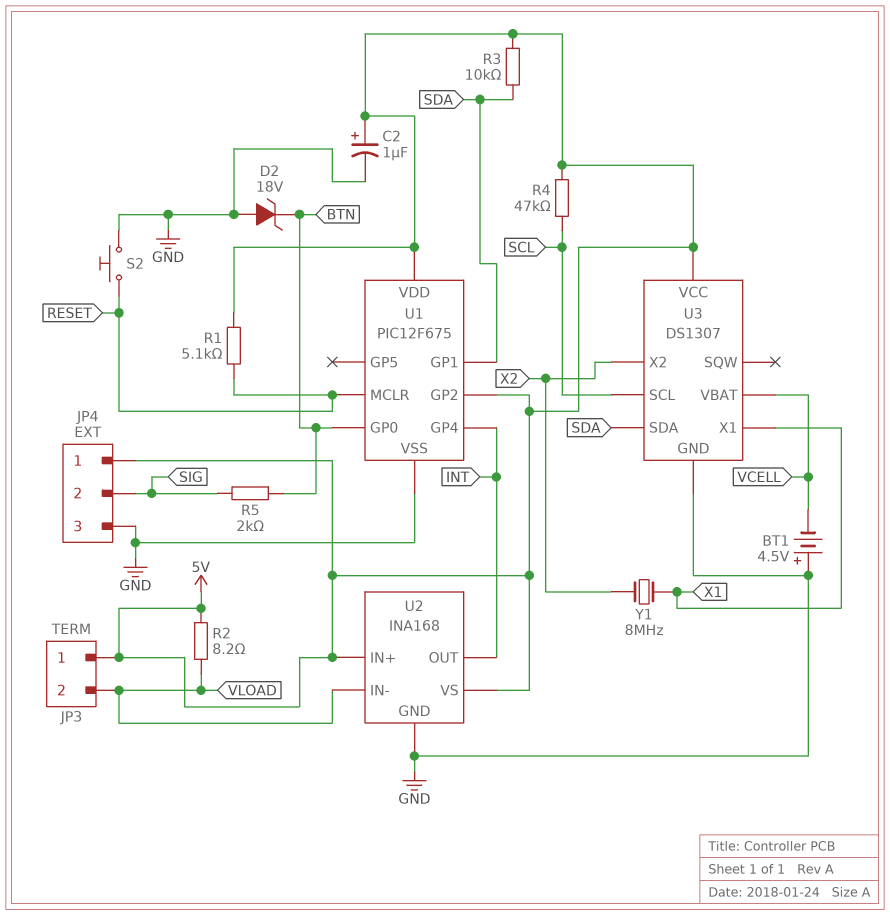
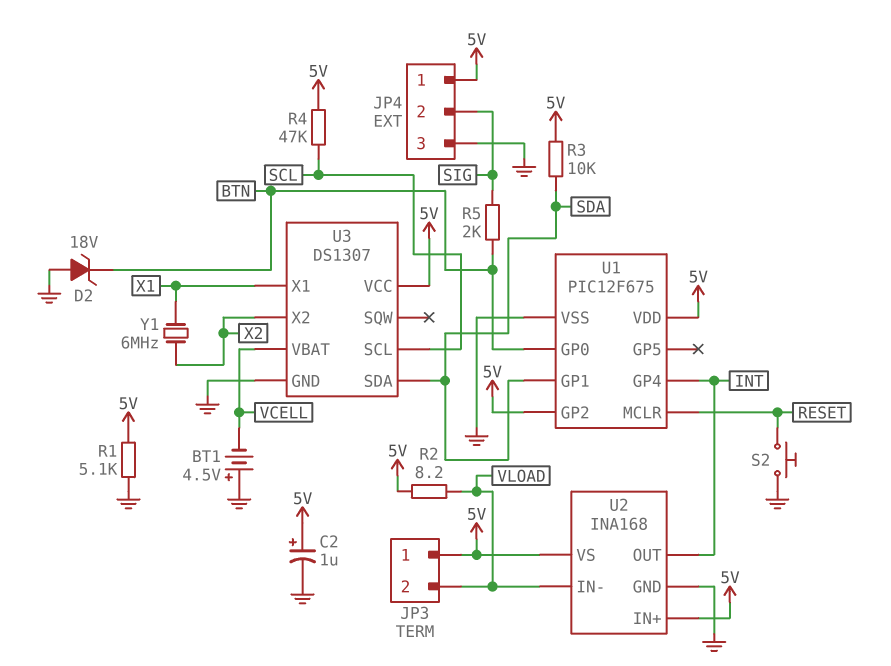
R1: 5.1k (5V, RESET) -> 5.1k (5V, GND)
Y1: 8MHz (X1, X2) -> 6MHz (X1, X2)

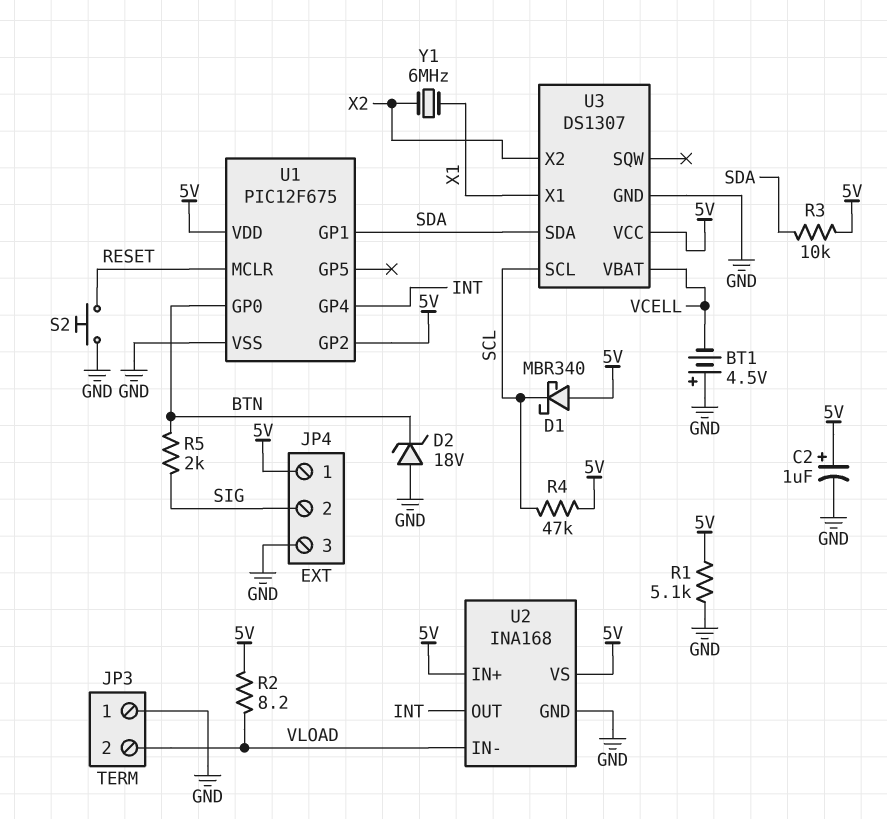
D1: none -> schottky MBR340 (A 5V, K SCL)
JP3 pin 1: 5V -> GND

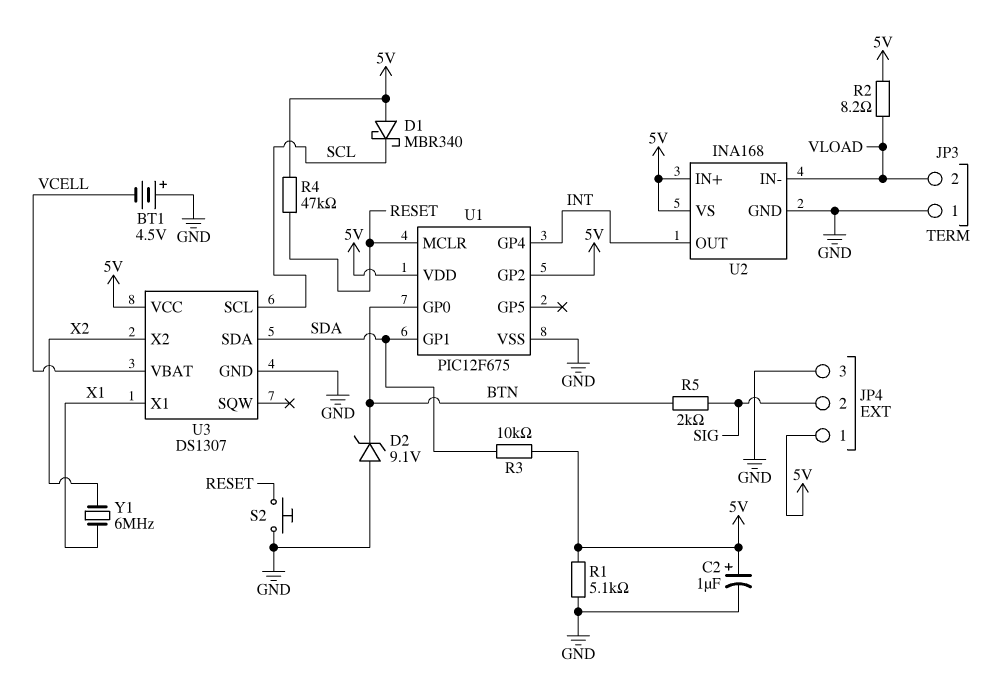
D2: zener 18V (A GND, K BTN) -> zener 9.1V (A GND, K BTN)
R4: 47k (5V, SCL) -> 47k (5V, RESET)

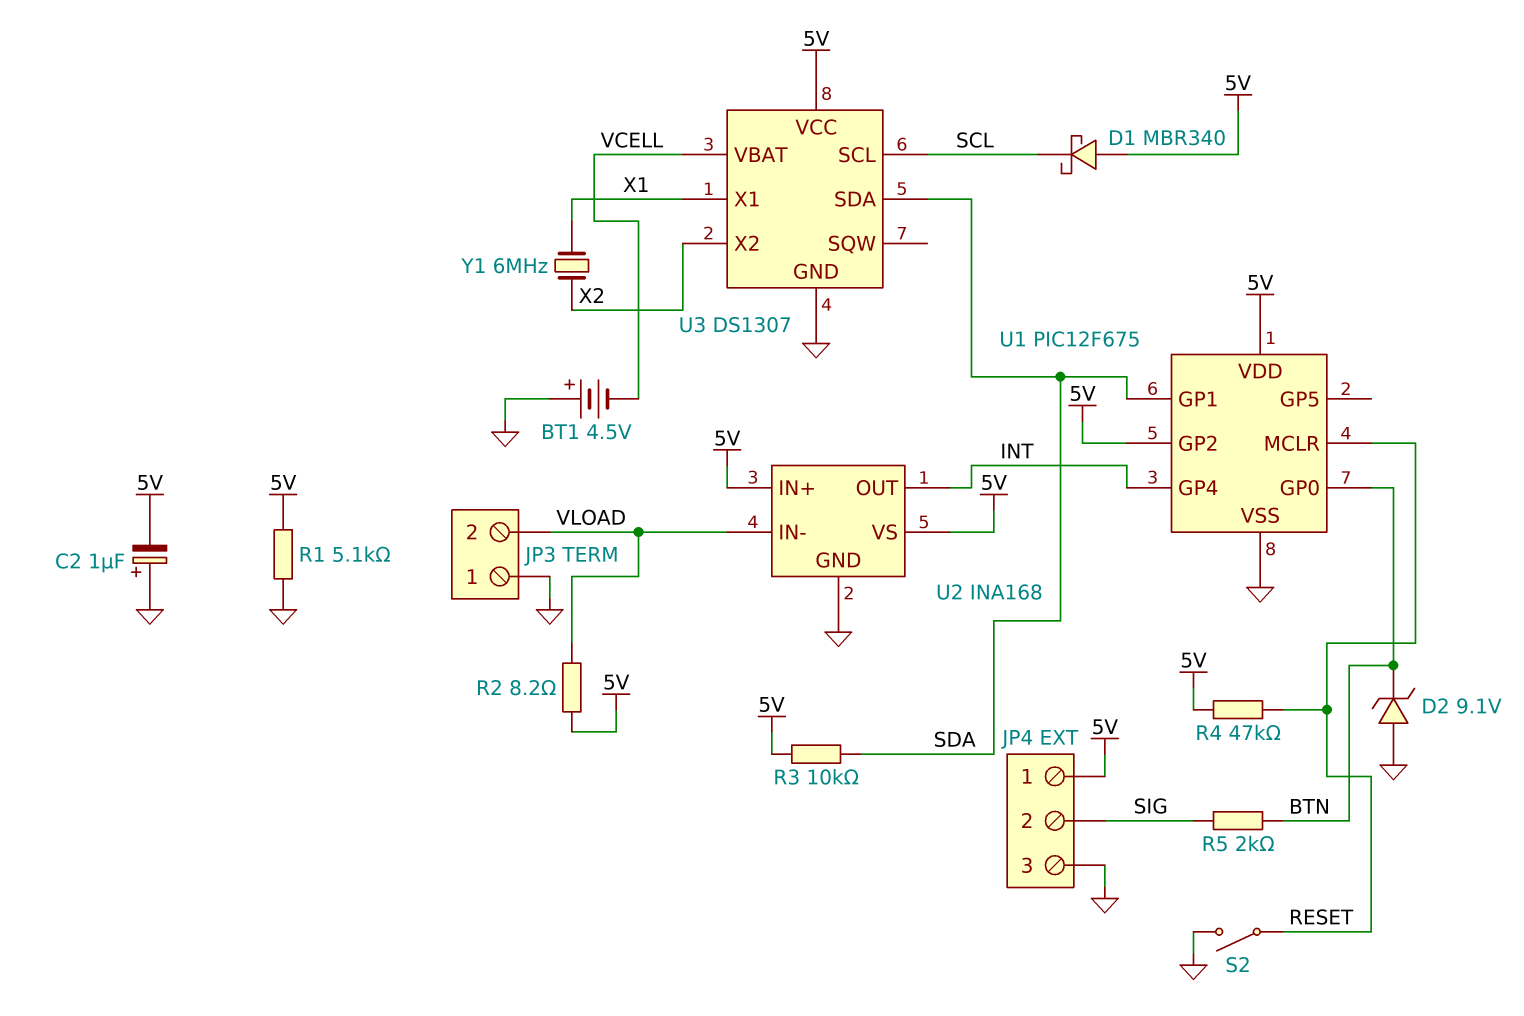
C2: 1uF (plus 5V, minus GND) -> 1uF (plus GND, minus 5V)
S2: button (GND, RESET) -> switch (GND, RESET)

